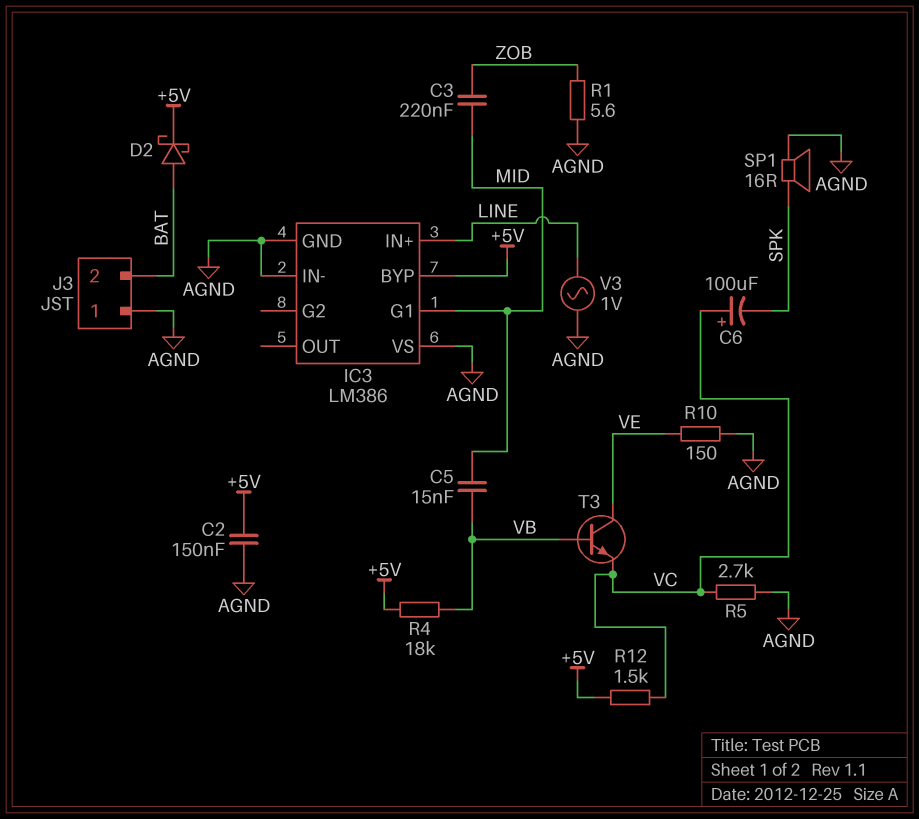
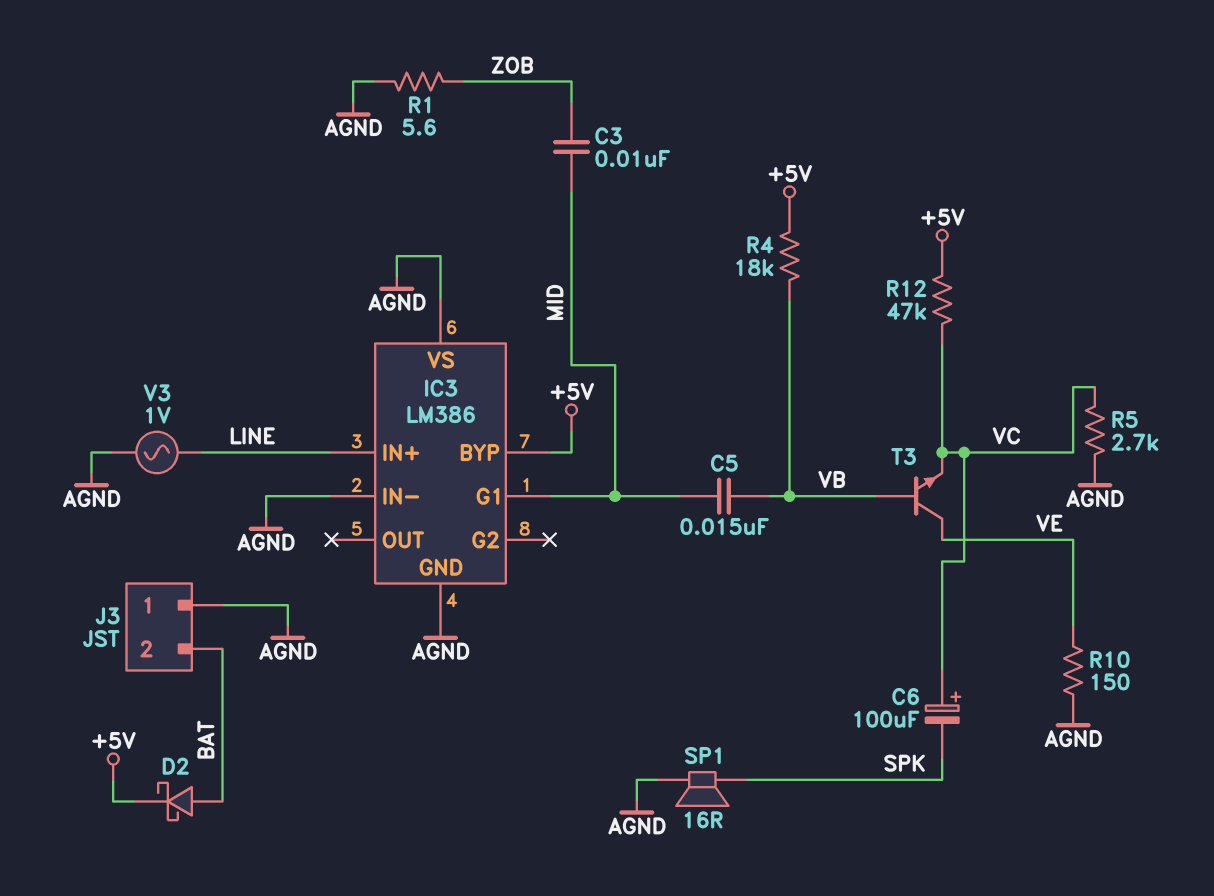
C2: 150nF (+5V, AGND) -> none
C3: 220nF (MID, ZOB) -> 10nF (MID, ZOB)
R12: 1.5k (+5V, VC) -> 47k (+5V, VC)

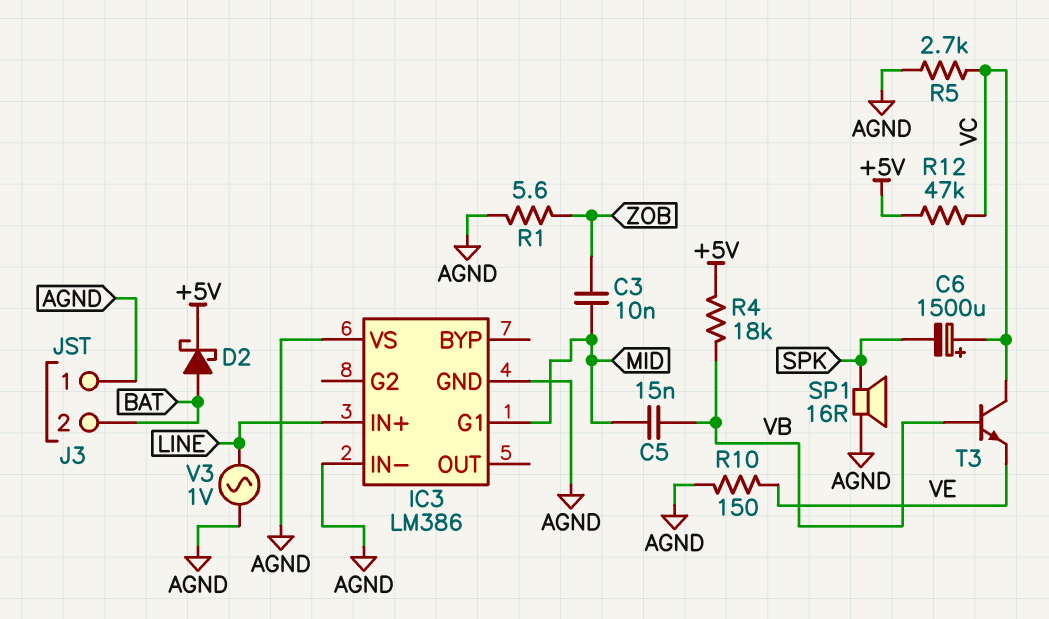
C6: 100uF (plus VC, minus SPK) -> 1500uF (plus VC, minus SPK)
IC3 pin BYP: +5V -> none
T3: NPN (B VB, C VE, E VC) -> NPN (B VB, C VC, E VE)

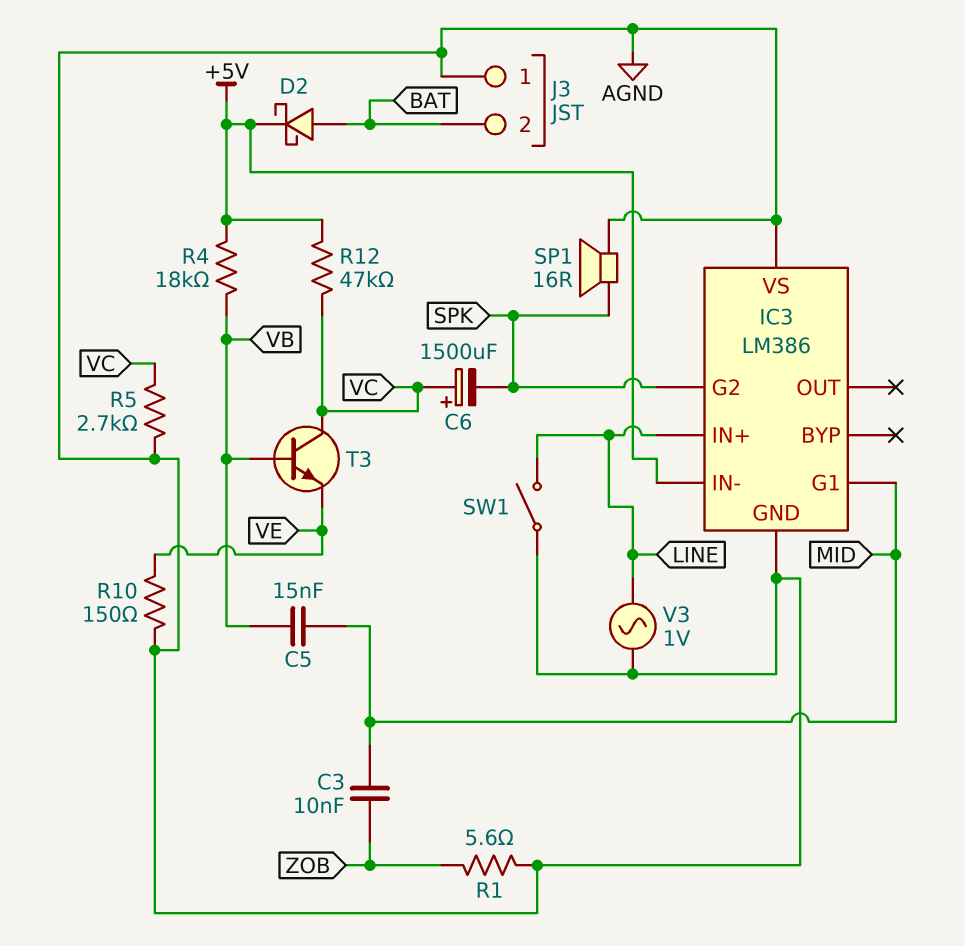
IC3 pin G2: none -> SPK
IC3 pin IN-: AGND -> +5V
SW1: none -> switch (AGND, LINE)

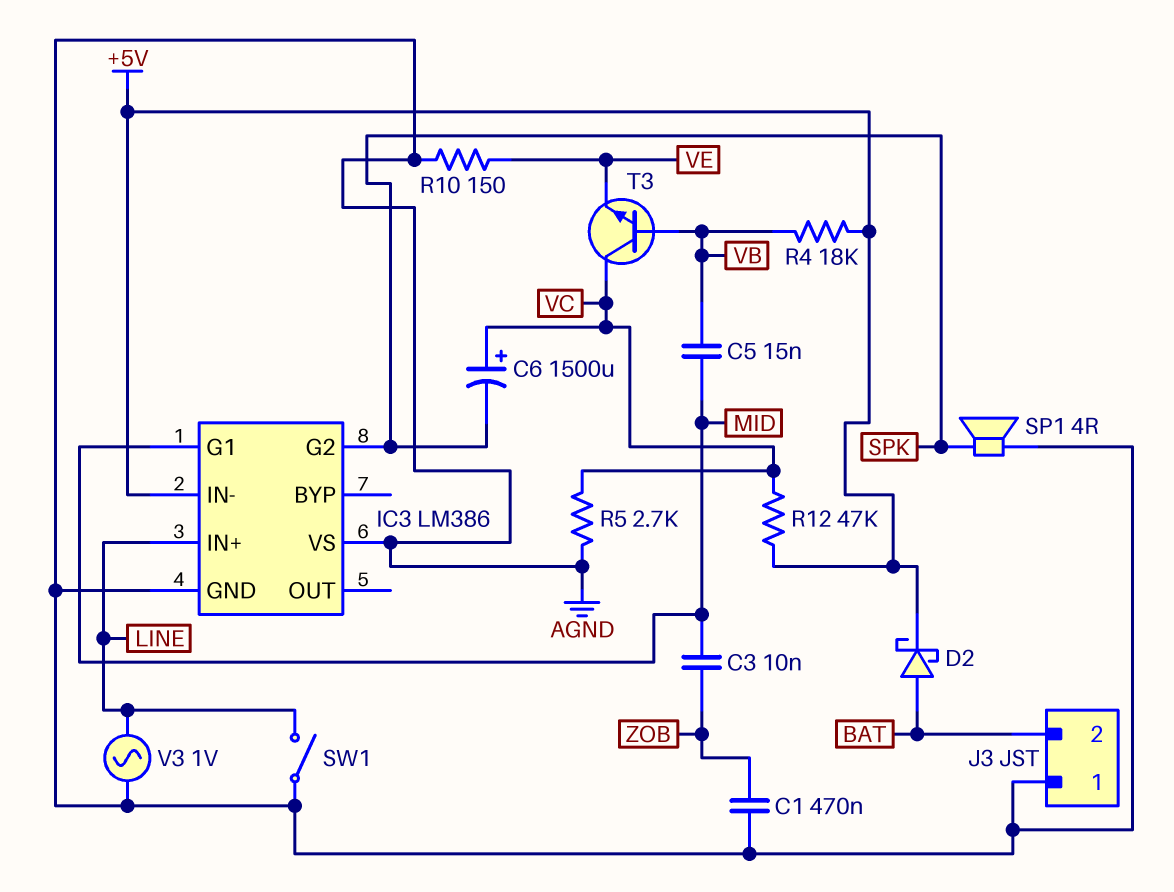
C1: none -> 470nF (AGND, ZOB)
R1: 5.6 (AGND, ZOB) -> none
SP1: speaker 16R (AGND, SPK) -> speaker 4R (AGND, SPK)

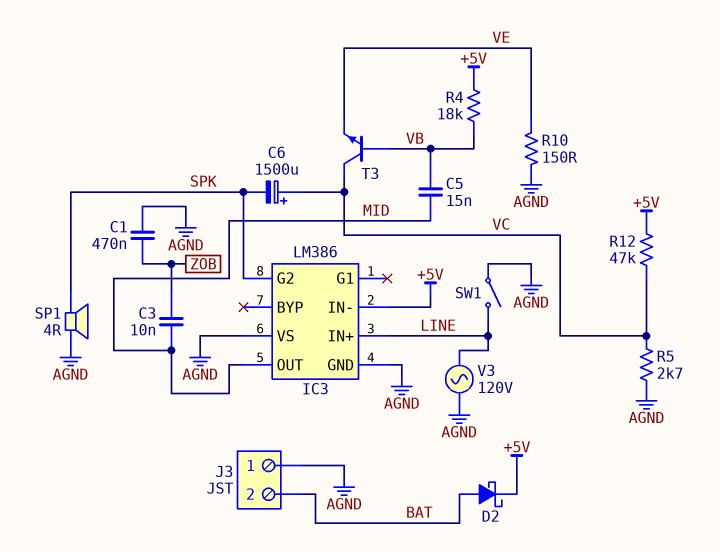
IC3 pin G1: MID -> none
IC3 pin OUT: none -> MID
V3: AC 1V (AGND, LINE) -> AC 120V (AGND, LINE)

